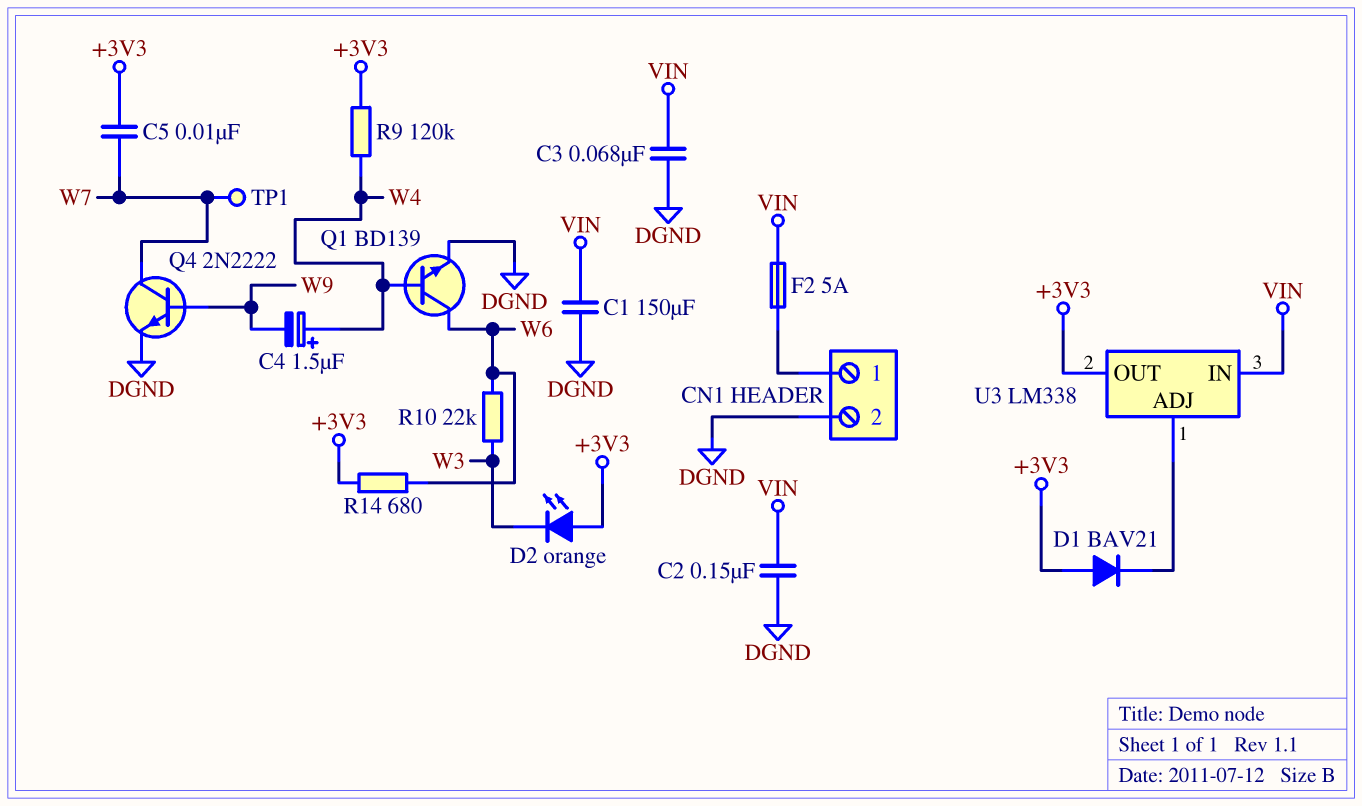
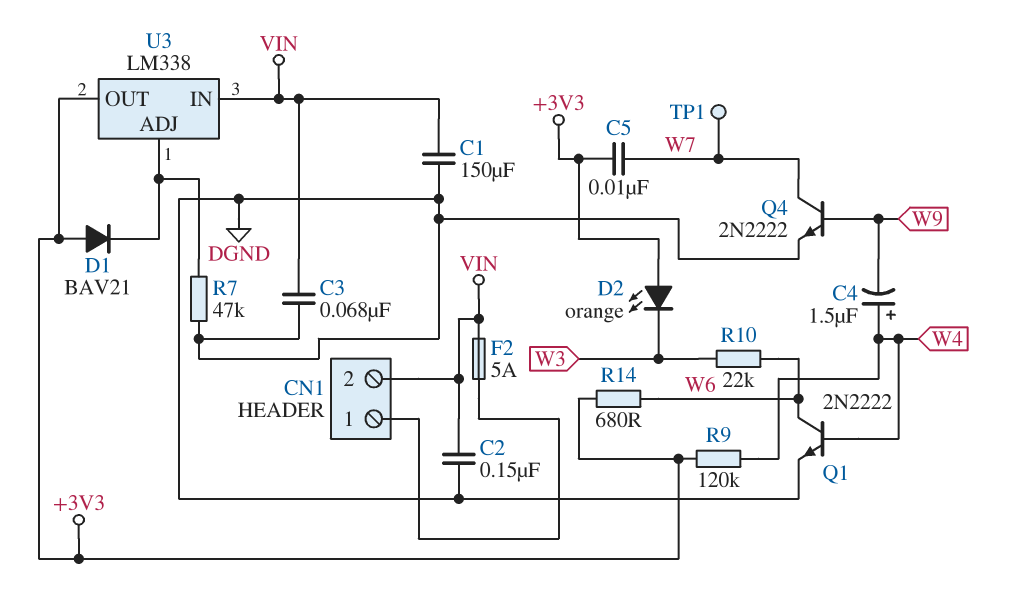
CN1 pin 2: DGND -> VIN
Q1: NPN BD139 (B W4, C W6, E DGND) -> NPN 2N2222 (B W4, C W6, E DGND)
R7: none -> 47k (DGND, U3/ADJ)

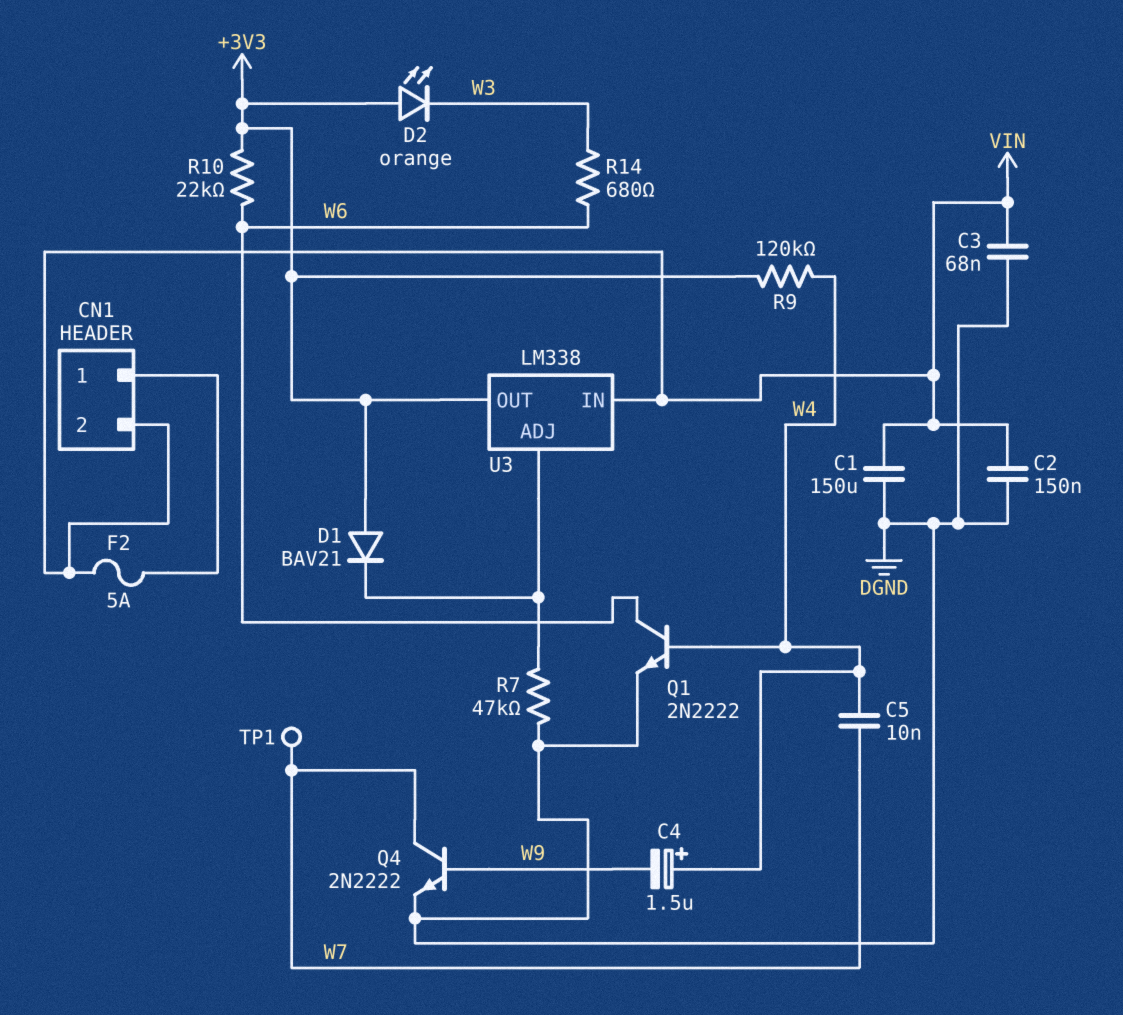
C5: 10nF (+3V3, W7) -> 10nF (W4, W7)
R10: 22k (W3, W6) -> 22k (+3V3, W6)
R14: 680 (+3V3, W6) -> 680 (W3, W6)

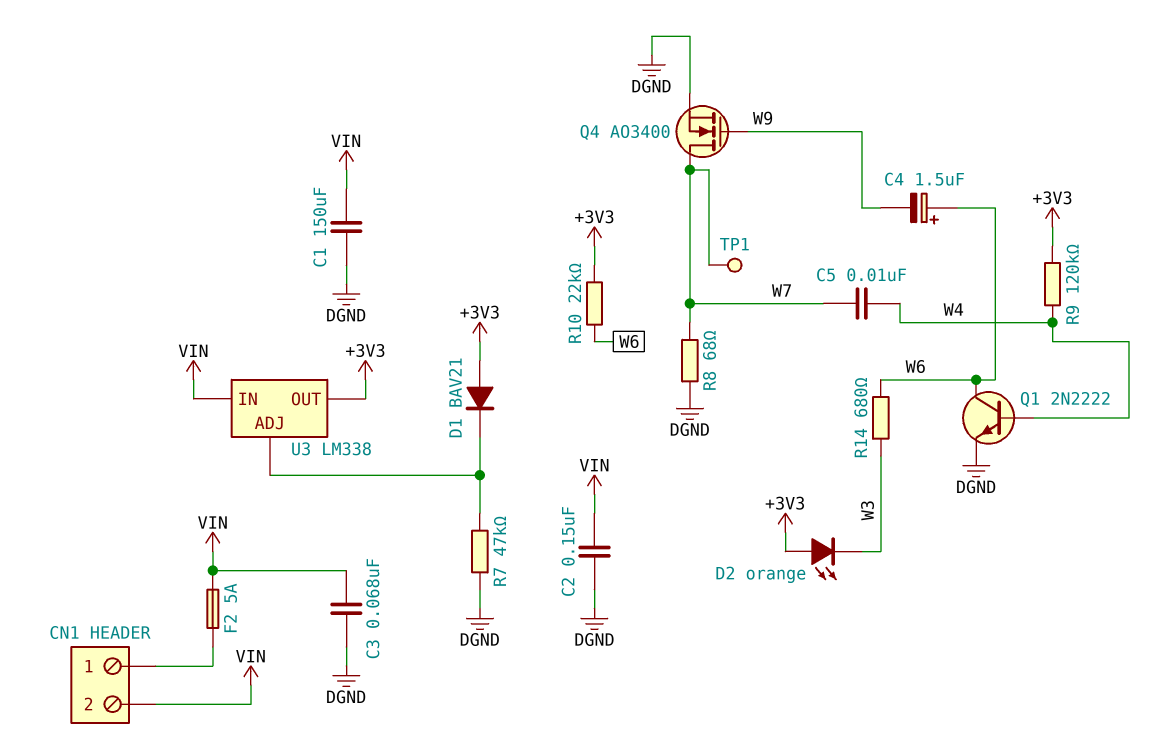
C4: 1.5uF (plus W4, minus W9) -> 1.5uF (plus W6, minus W9)
Q4: NPN 2N2222 (B W9, C W7, E DGND) -> NMOS AO3400 (G W9, D W7, S DGND)
R8: none -> 68 (DGND, W7)

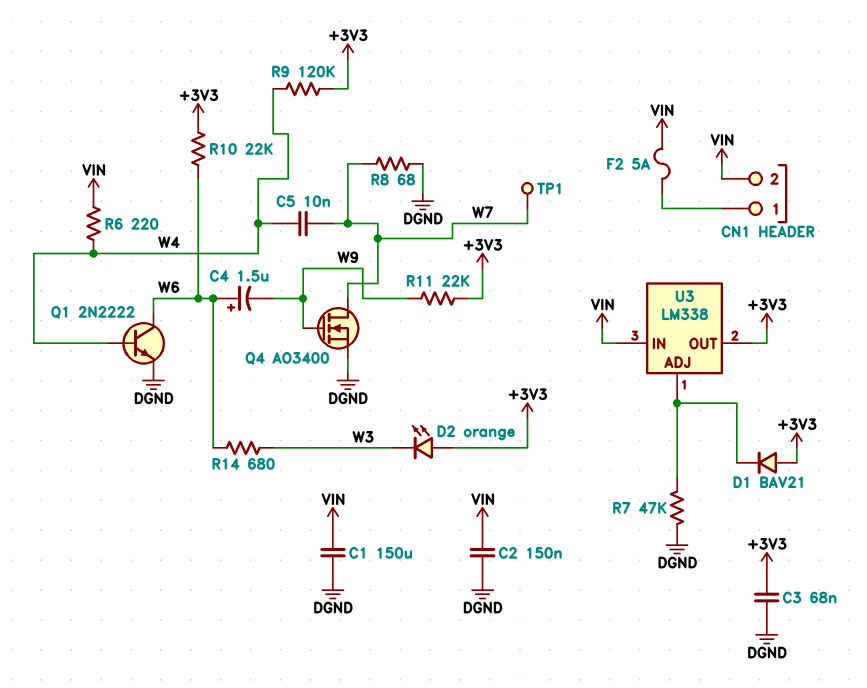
C3: 68nF (DGND, VIN) -> 68nF (+3V3, DGND)
R6: none -> 220 (VIN, W4)
R11: none -> 22k (+3V3, W9)

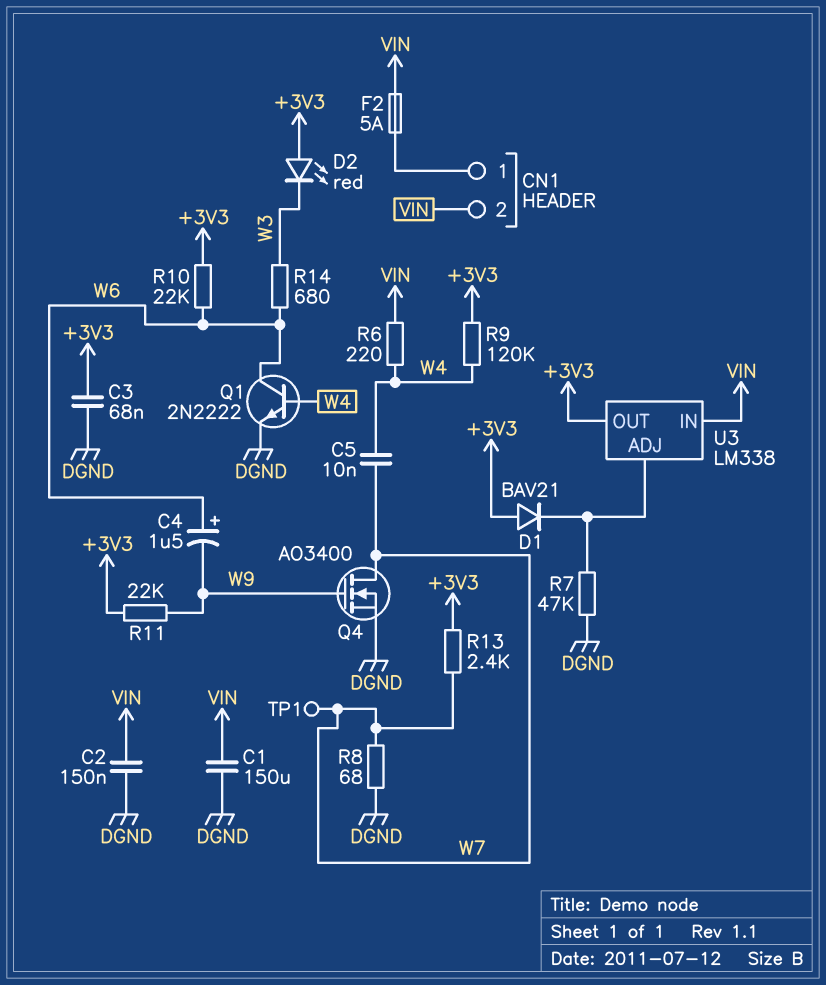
D2: LED orange (A +3V3, K W3) -> LED red (A +3V3, K W3)
R13: none -> 2.4k (+3V3, W7)

